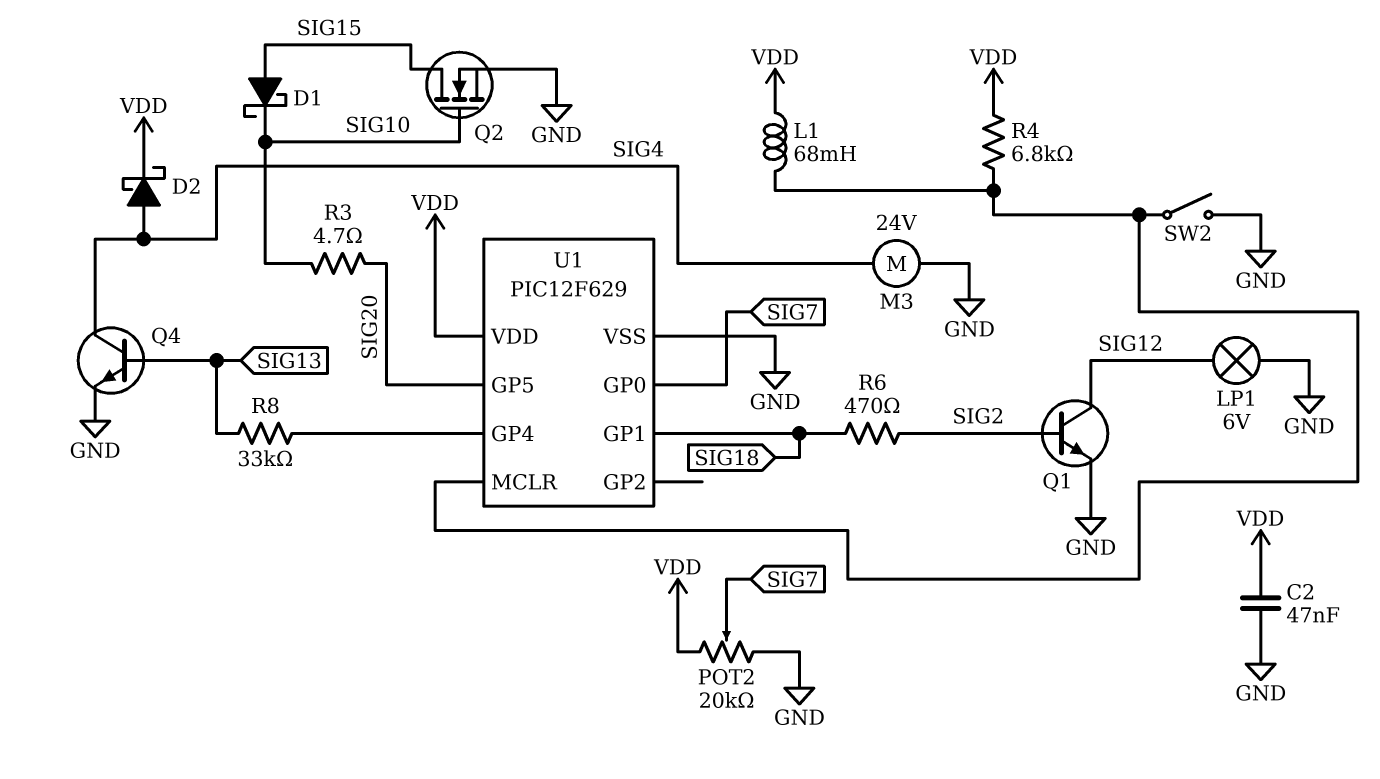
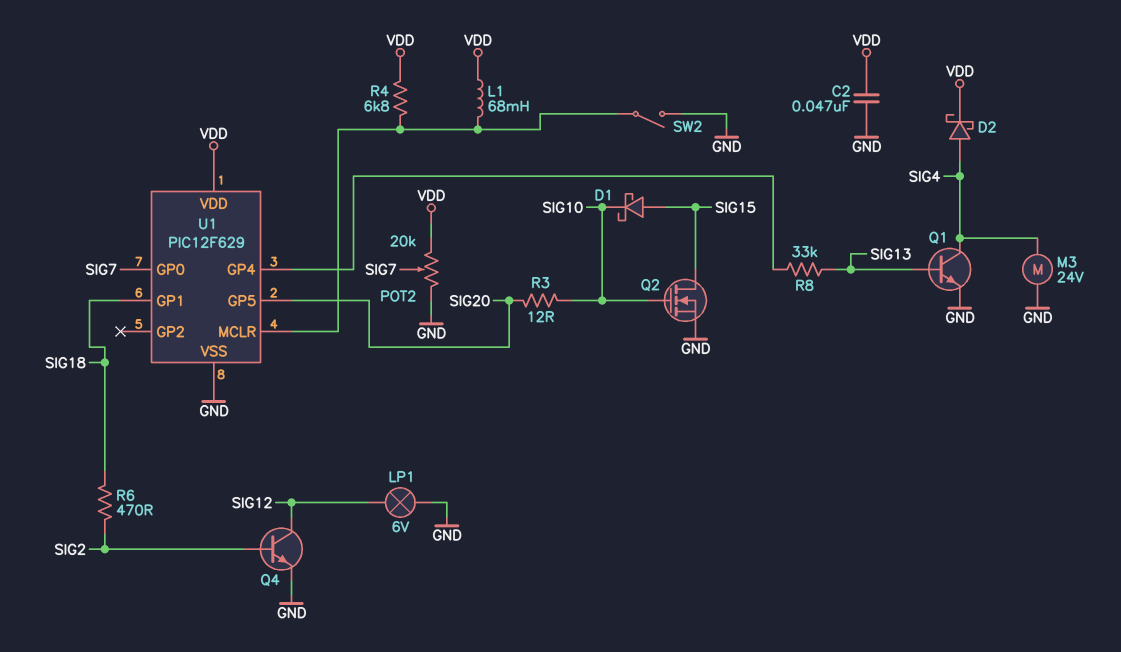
Q1: NPN (B SIG2, C SIG12, E GND) -> NPN (B SIG13, C SIG4, E GND)
Q4: NPN (B SIG13, C SIG4, E GND) -> NPN (B SIG2, C SIG12, E GND)
R3: 4.7 (SIG10, SIG20) -> 12 (SIG10, SIG20)

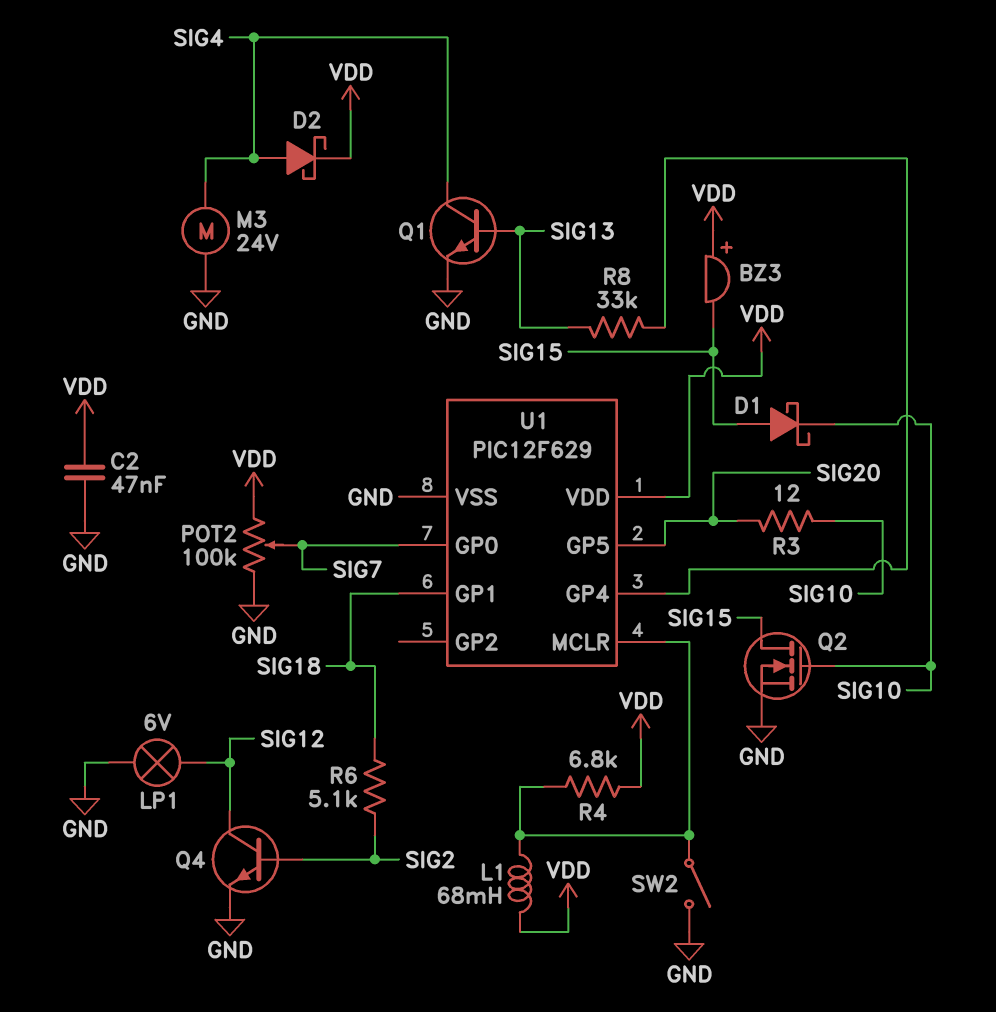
BZ3: none -> buzzer (plus VDD, minus SIG15)
POT2: 20k (GND, VDD, wiper SIG7) -> 100k (GND, VDD, wiper SIG7)
R6: 470 (SIG2, SIG18) -> 5.1k (SIG2, SIG18)

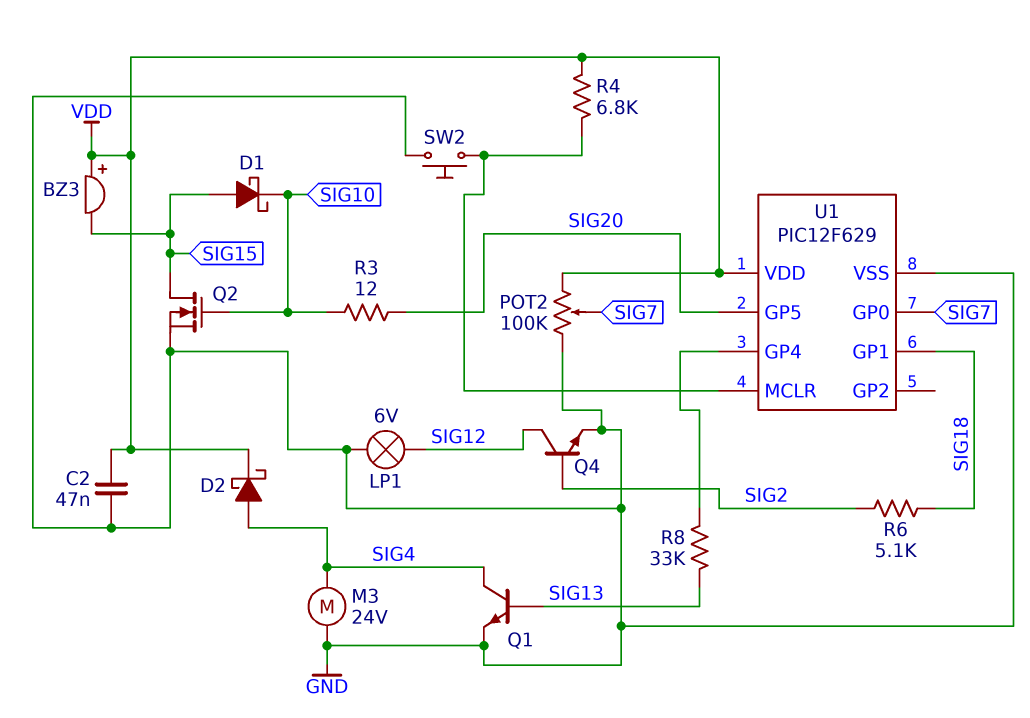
L1: 68mH (U1/MCLR, VDD) -> none
SW2: switch (GND, U1/MCLR) -> button (GND, U1/MCLR)

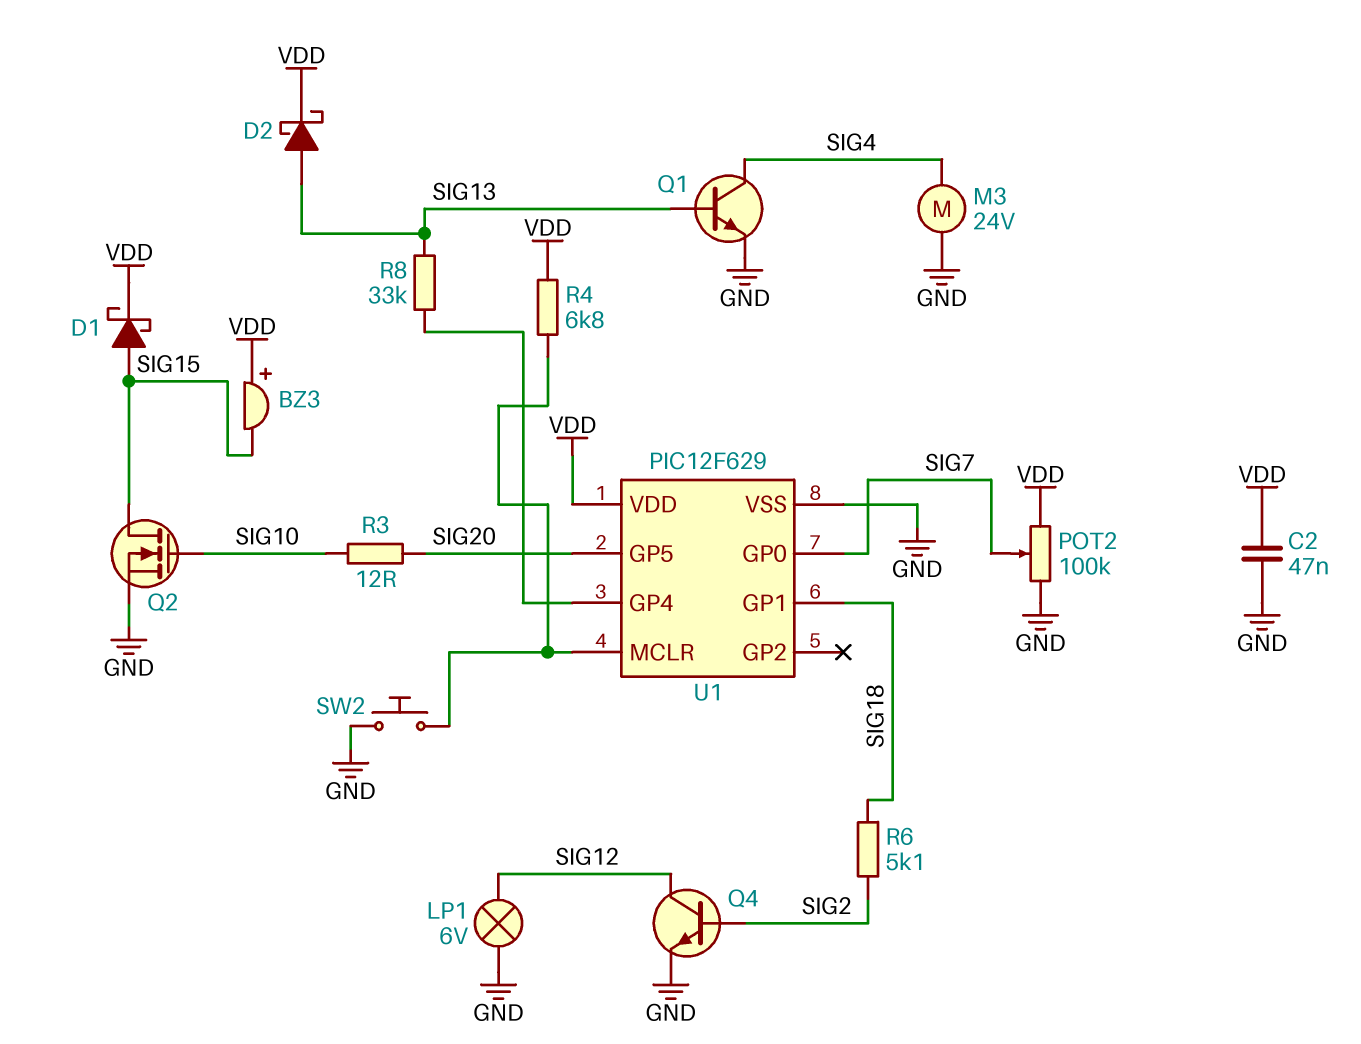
D1: schottky (A SIG15, K SIG10) -> schottky (A SIG15, K VDD)
D2: schottky (A SIG4, K VDD) -> schottky (A SIG13, K VDD)

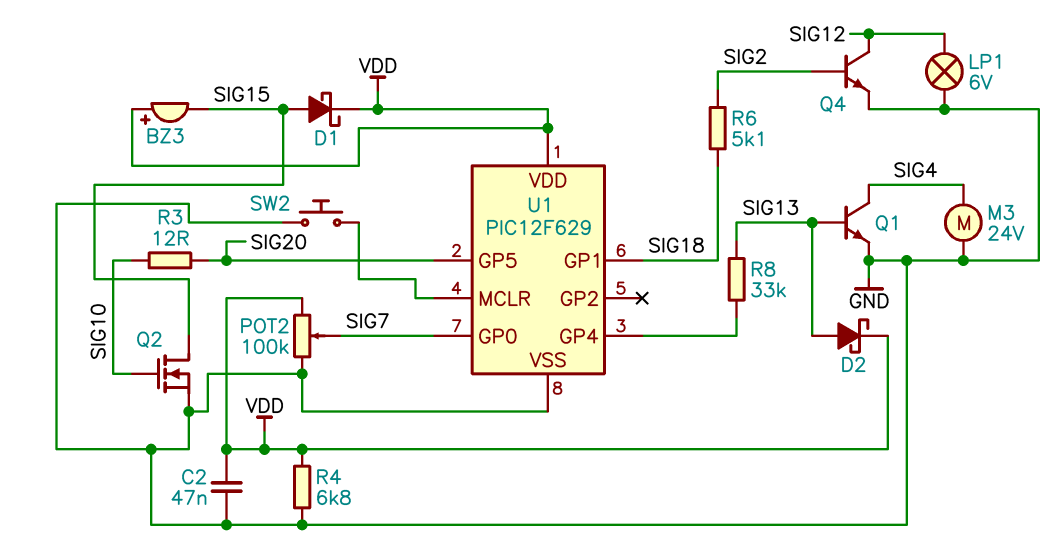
R4: 6.8k (U1/MCLR, VDD) -> 6.8k (GND, VDD)

